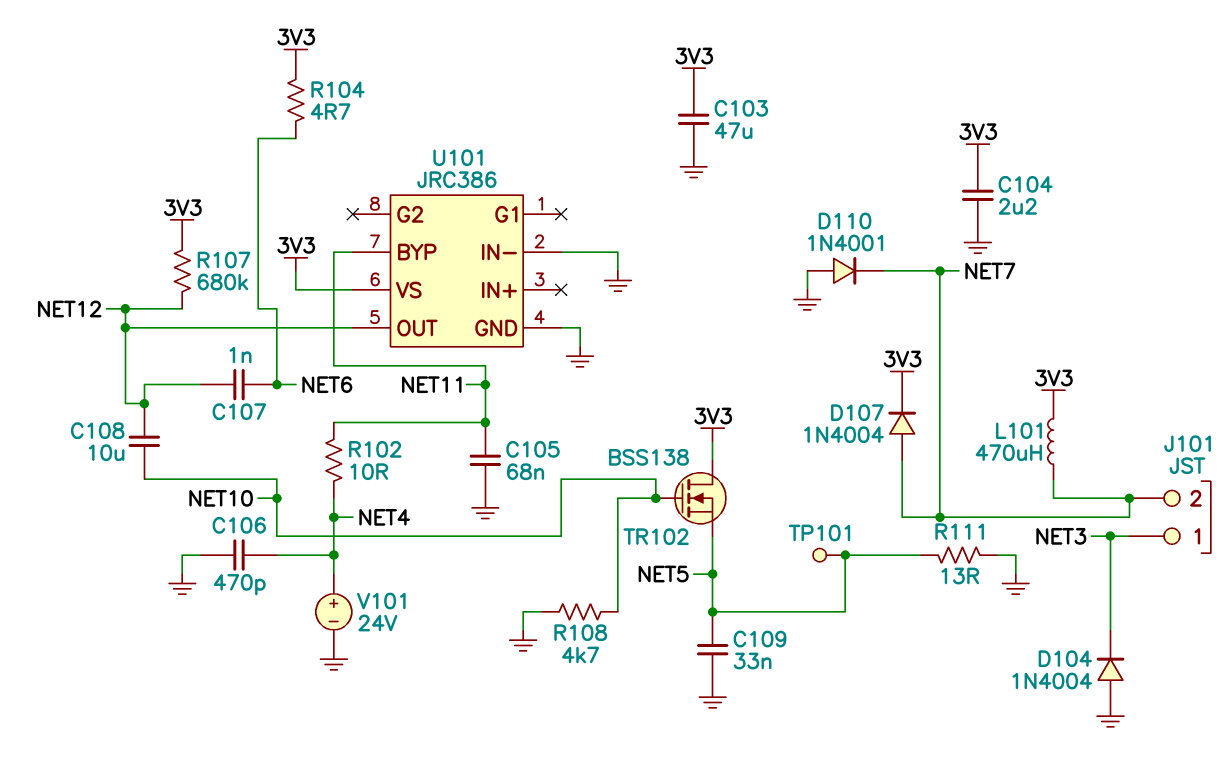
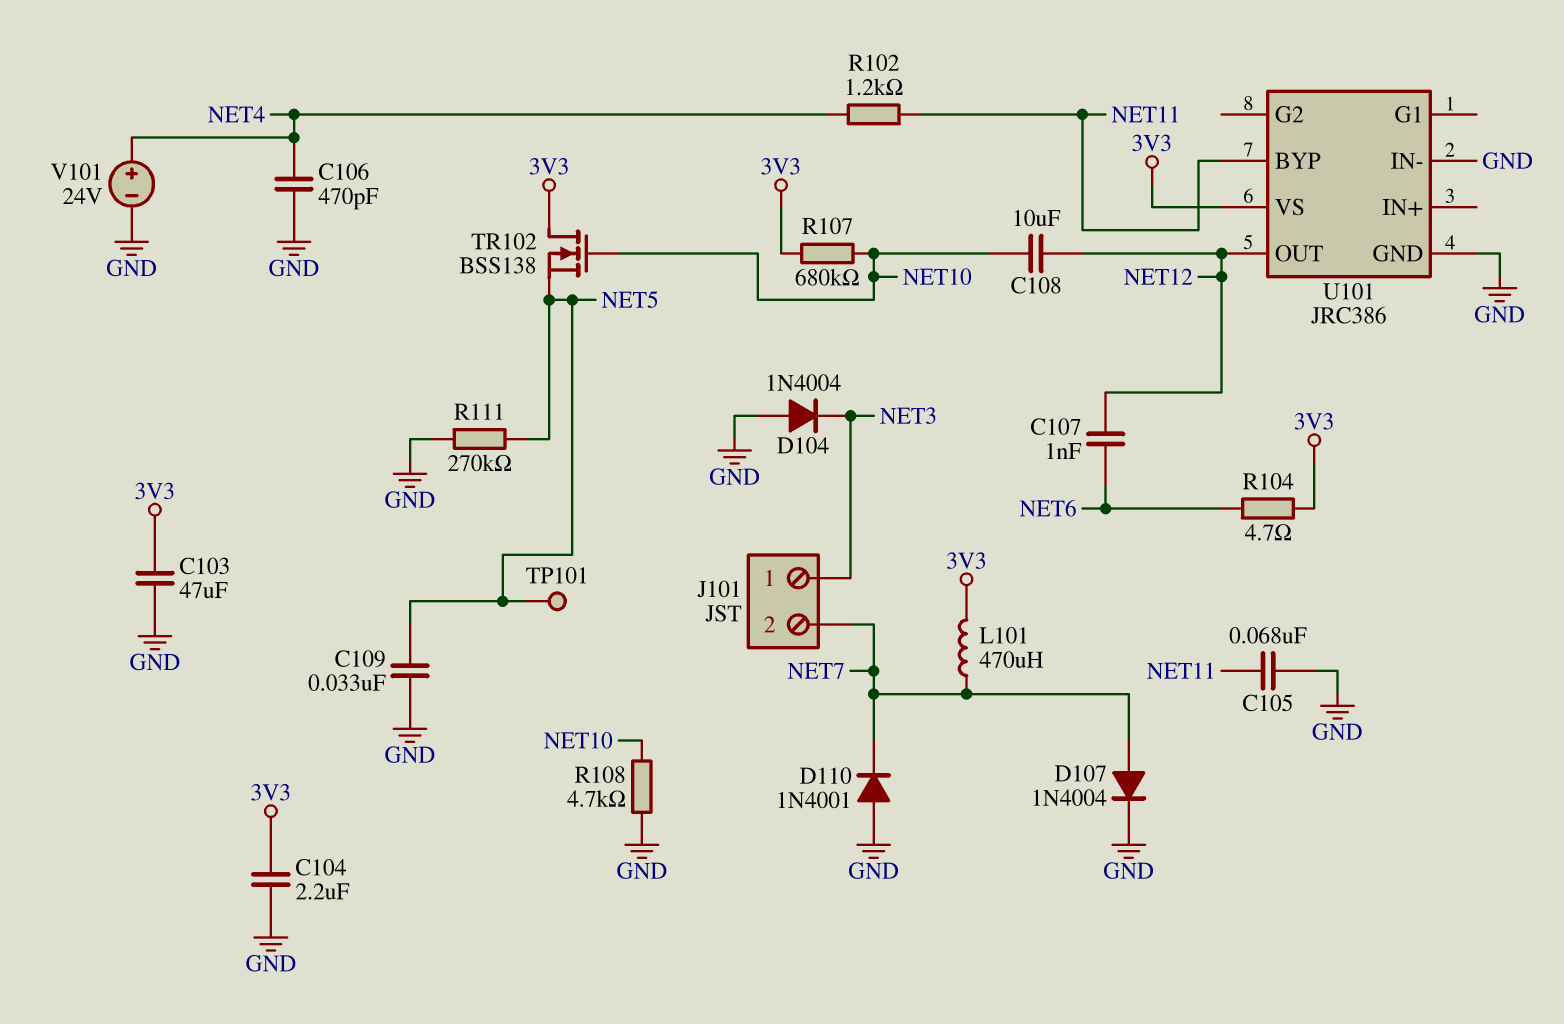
D107: diode 1N4004 (A NET7, K 3V3) -> diode 1N4004 (A NET7, K GND)
R102: 10 (NET4, NET11) -> 1.2k (NET4, NET11)
R107: 680k (3V3, NET12) -> 680k (3V3, NET10)
R111: 13 (GND, NET5) -> 270k (GND, NET5)

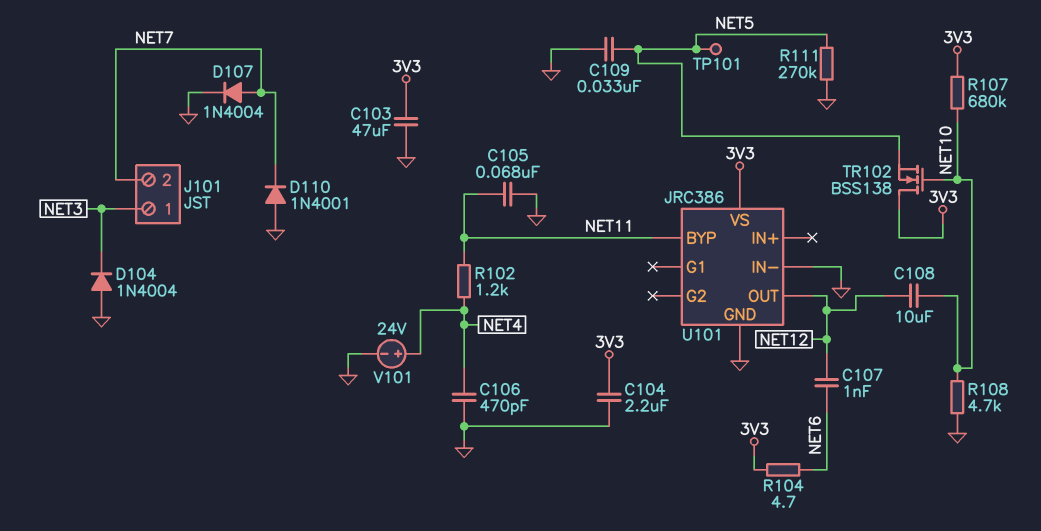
L101: 470uH (3V3, NET7) -> none

